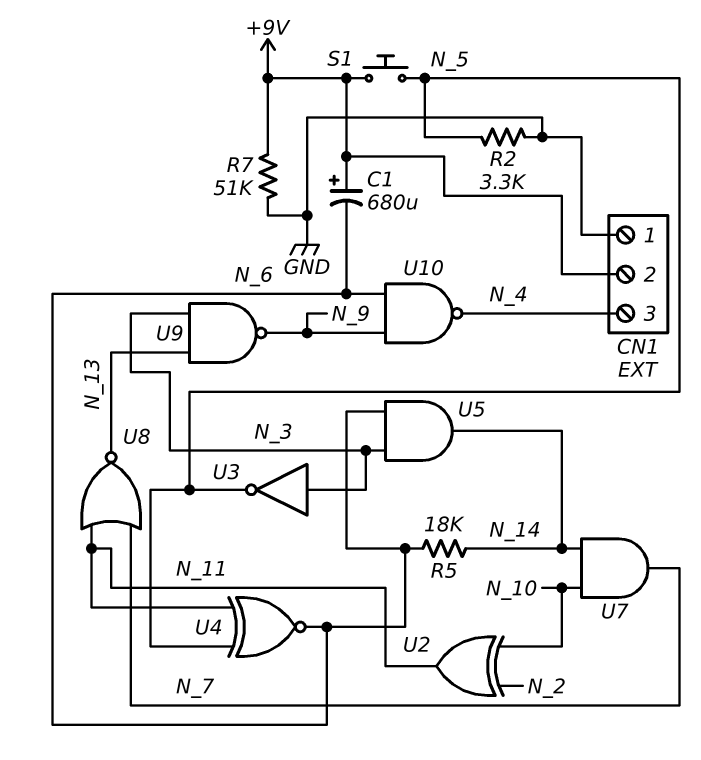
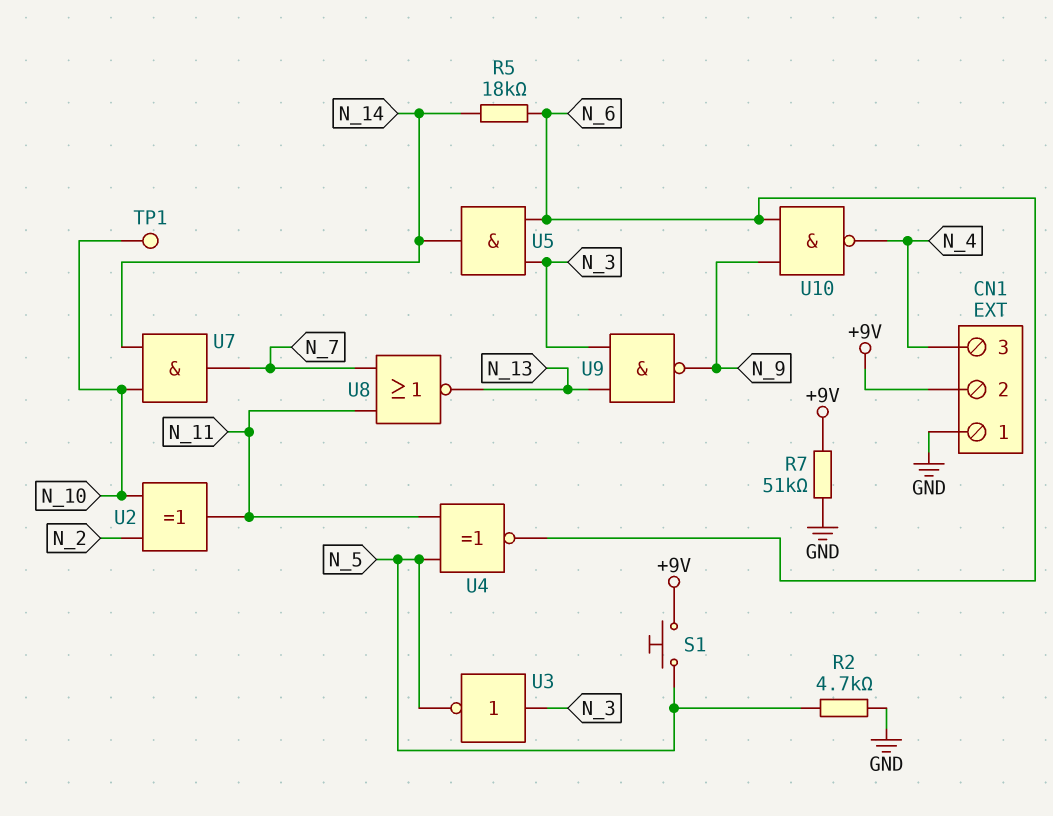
C1: 680uF (plus +9V, minus N_6) -> none
R2: 3.3k (GND, N_5) -> 4.7k (GND, N_5)
TP1: none -> test point (N_10)

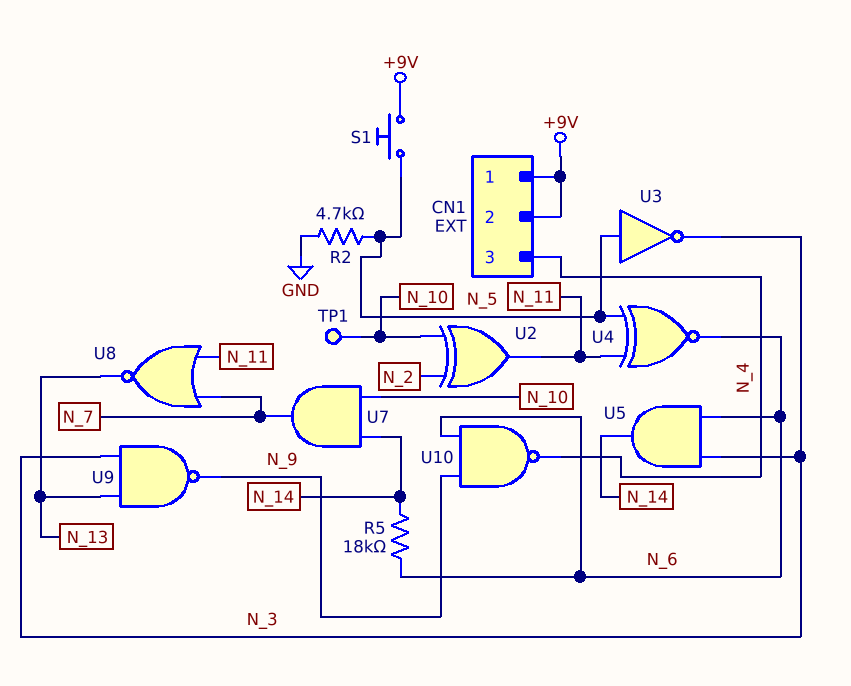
CN1 pin 1: GND -> +9V
R7: 51k (+9V, GND) -> none
U3: NOT (in N_3, out N_5) -> NOT (in N_5, out N_3)

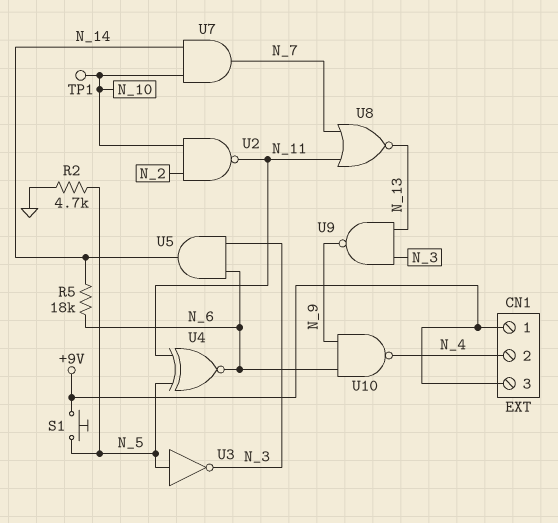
CN1 pin 2: +9V -> N_4
CN1 pin 3: N_4 -> +9V
U2: XOR (in N_2, in N_10, out N_11) -> NAND (in N_2, in N_10, out N_11)

